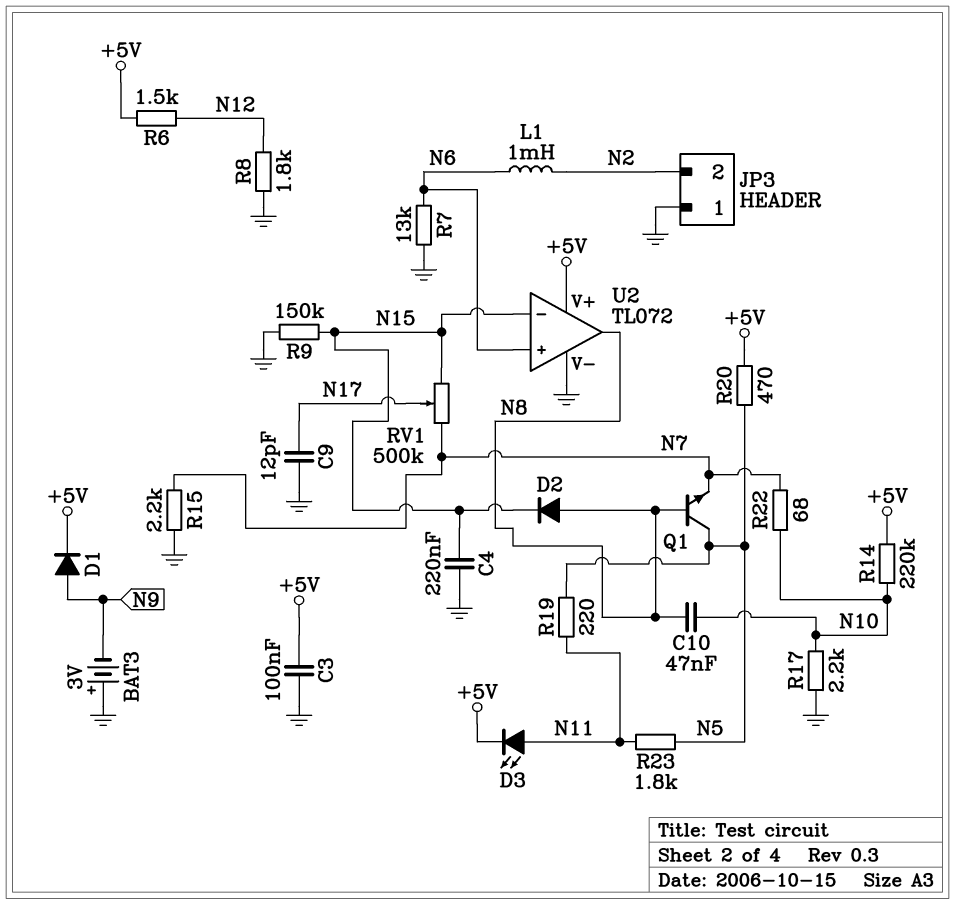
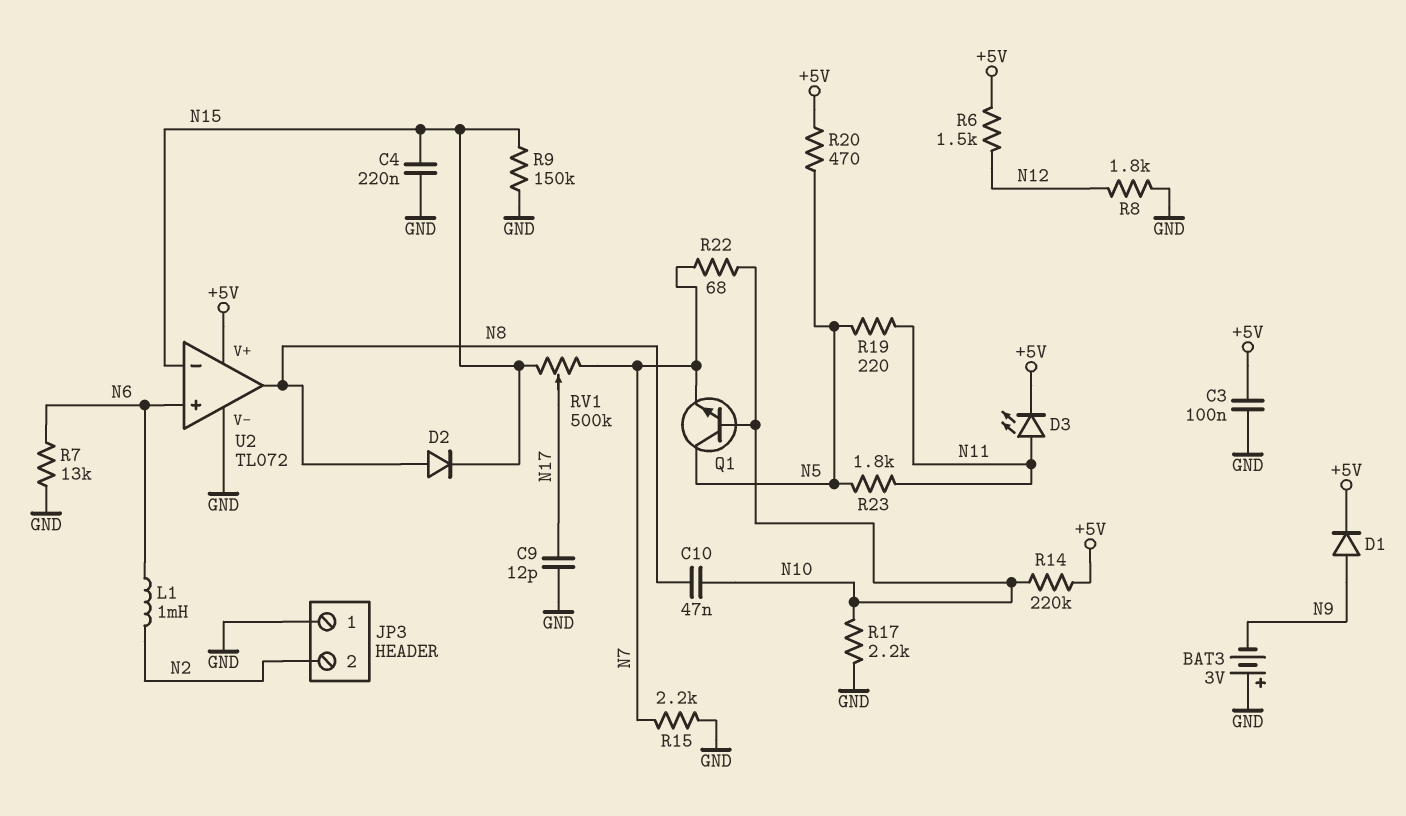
Q1: NPN (B N8, C N5, E N7) -> NPN (B N10, C N5, E N7)

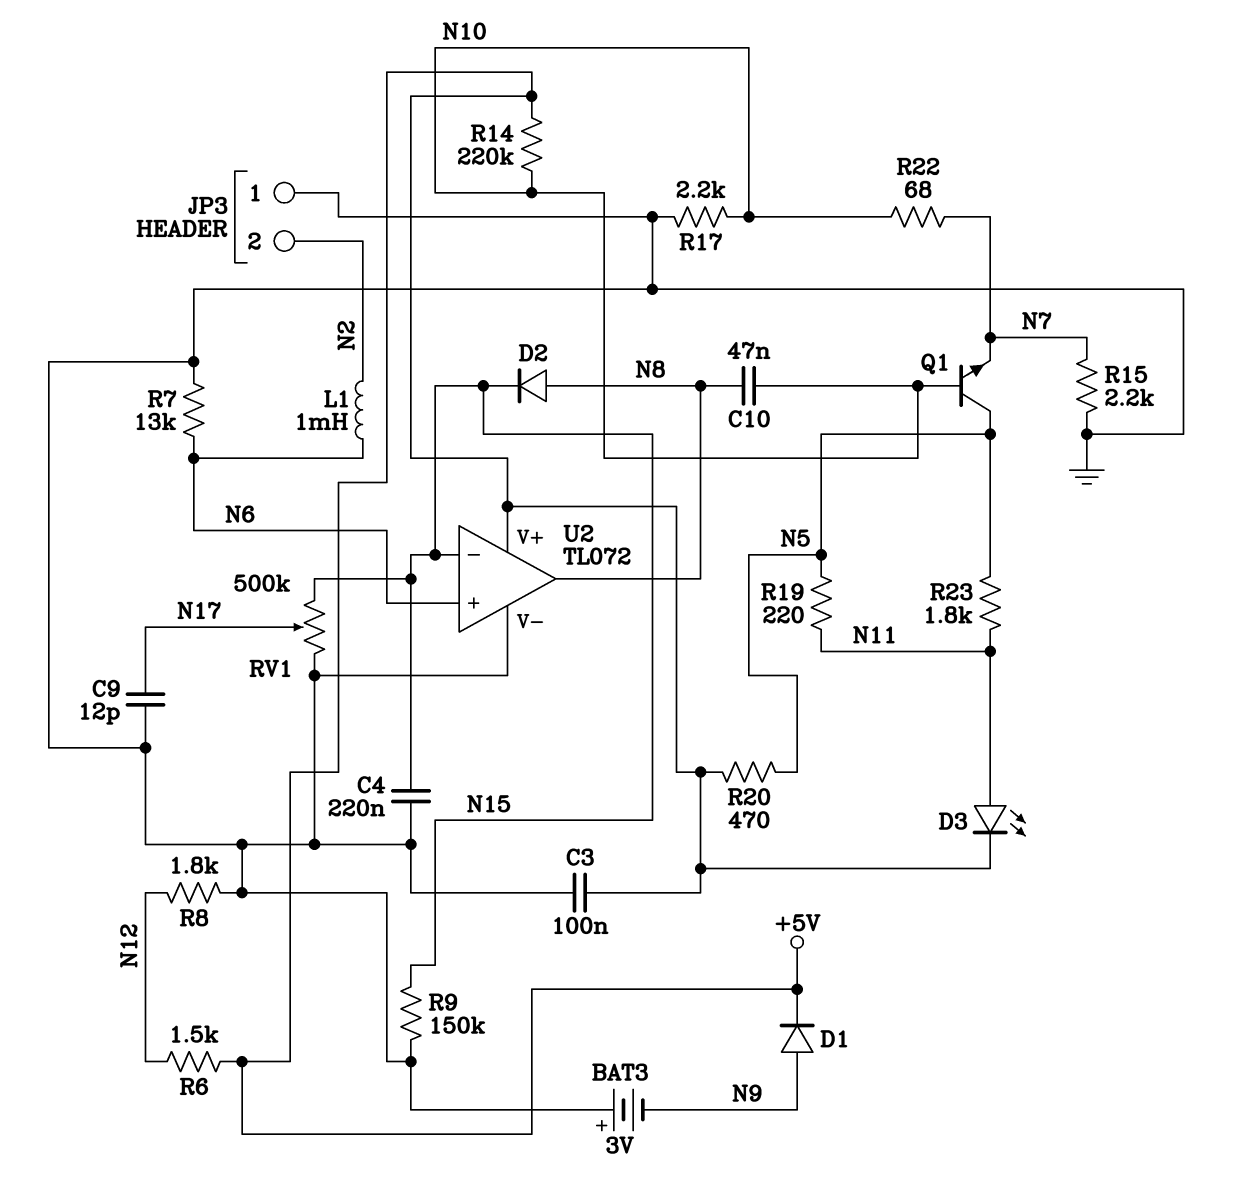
RV1: 500k (N7, N15, wiper N17) -> 500k (GND, N15, wiper N17)

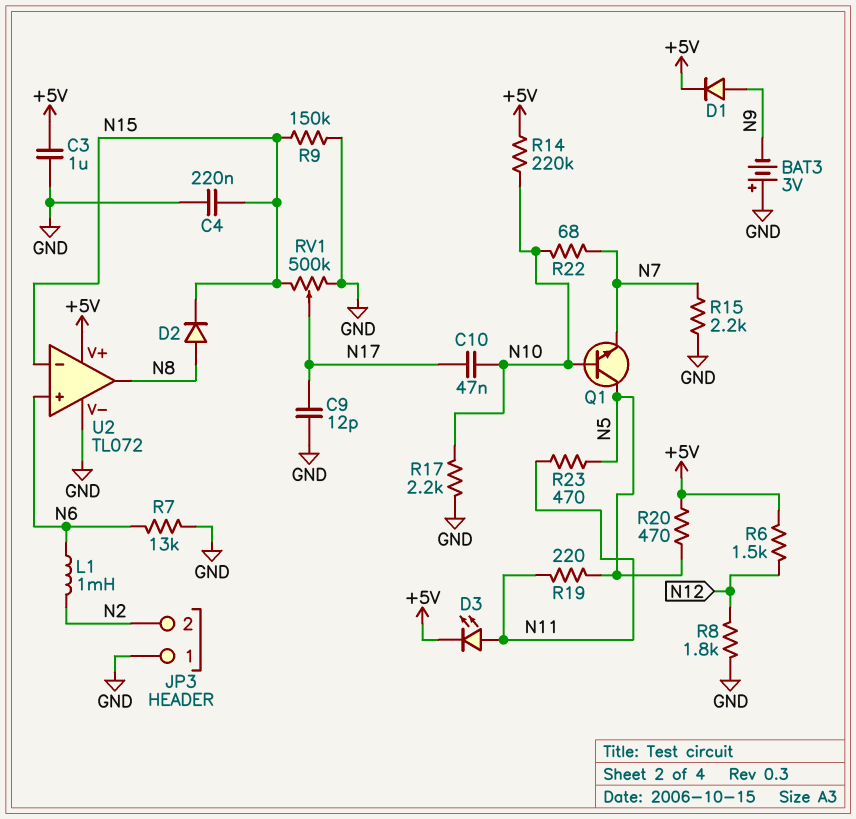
C3: 100nF (+5V, GND) -> 1uF (+5V, GND)
C10: 47nF (N8, N10) -> 47nF (N10, N17)
R23: 1.8k (N5, N11) -> 470 (N5, N11)

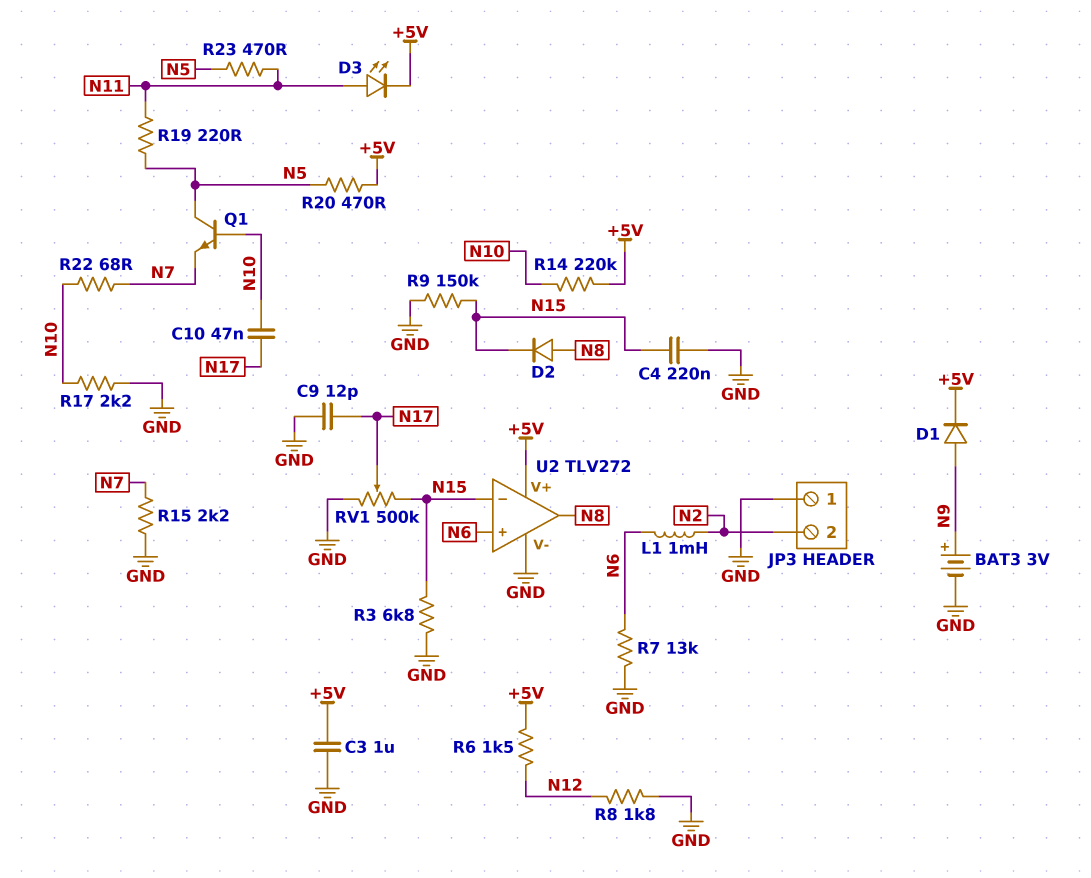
BAT3: 3V (plus GND, minus N9) -> 3V (plus N9, minus GND)
R3: none -> 6.8k (GND, N15)
U2: TL072 -> TLV272

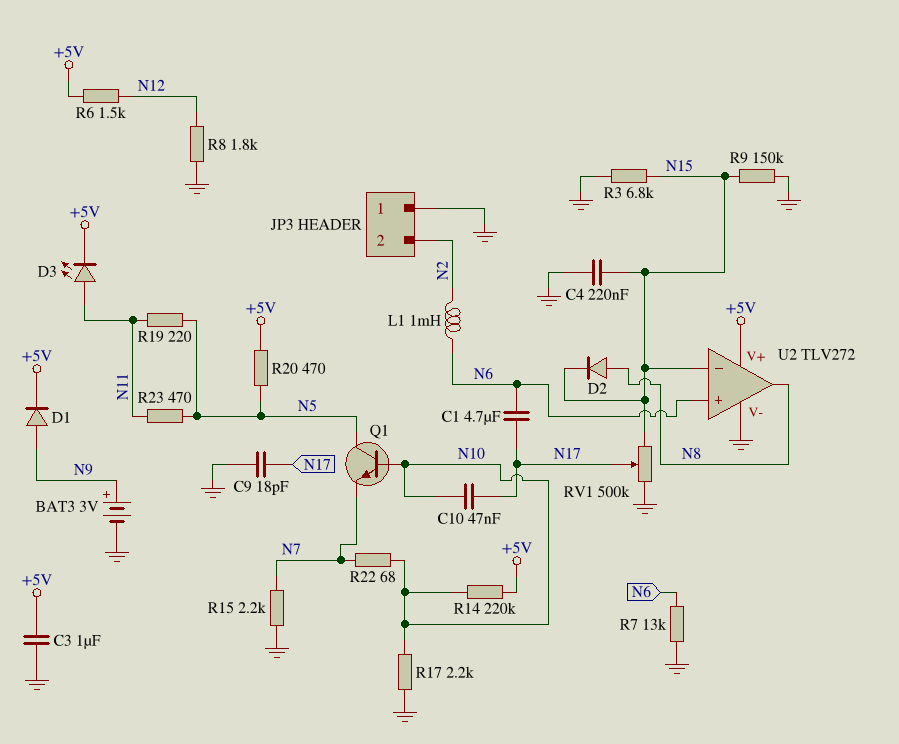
C1: none -> 4.7uF (N6, N17)
C9: 12pF (GND, N17) -> 18pF (GND, N17)

